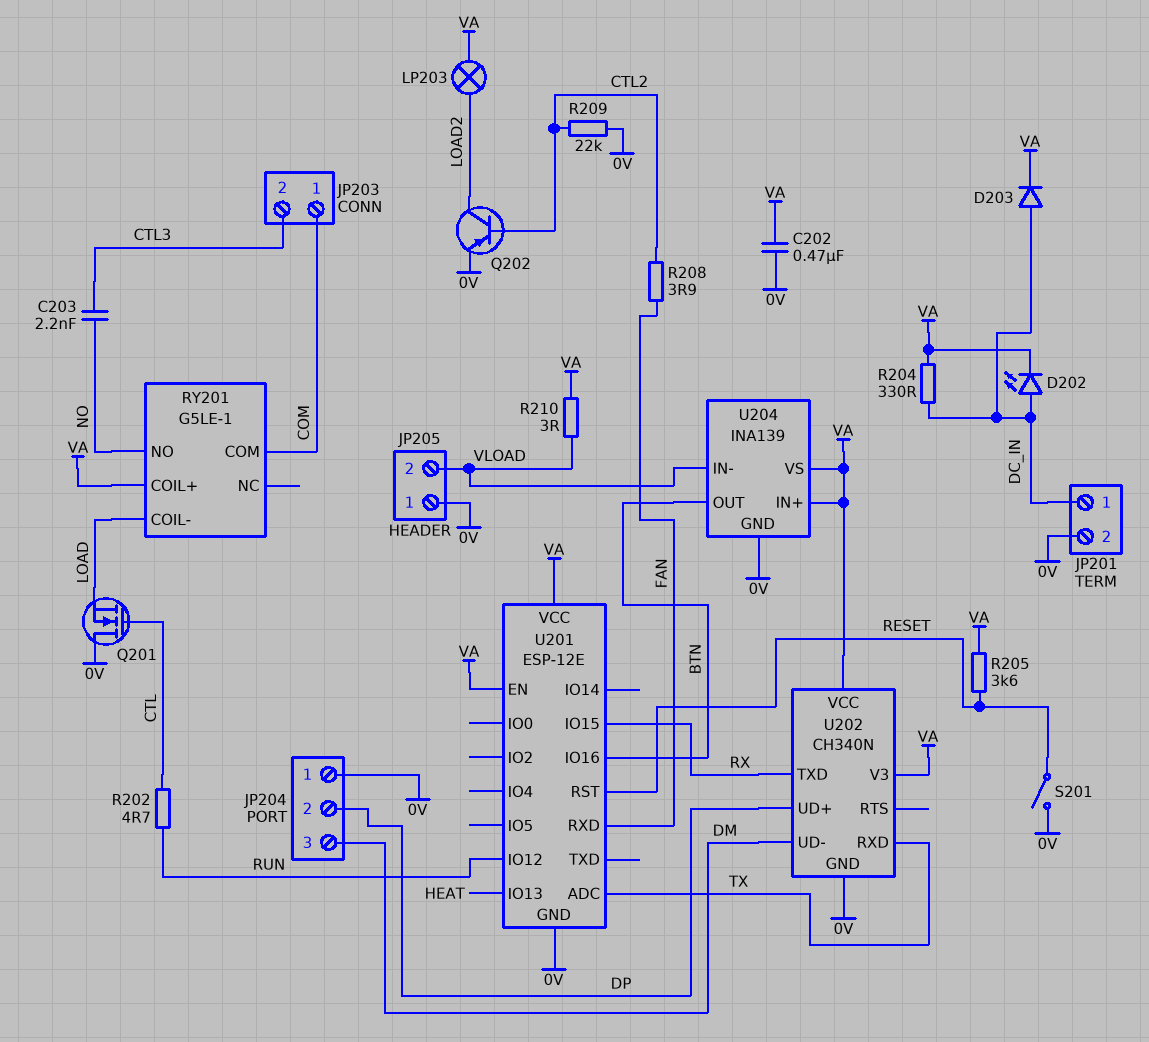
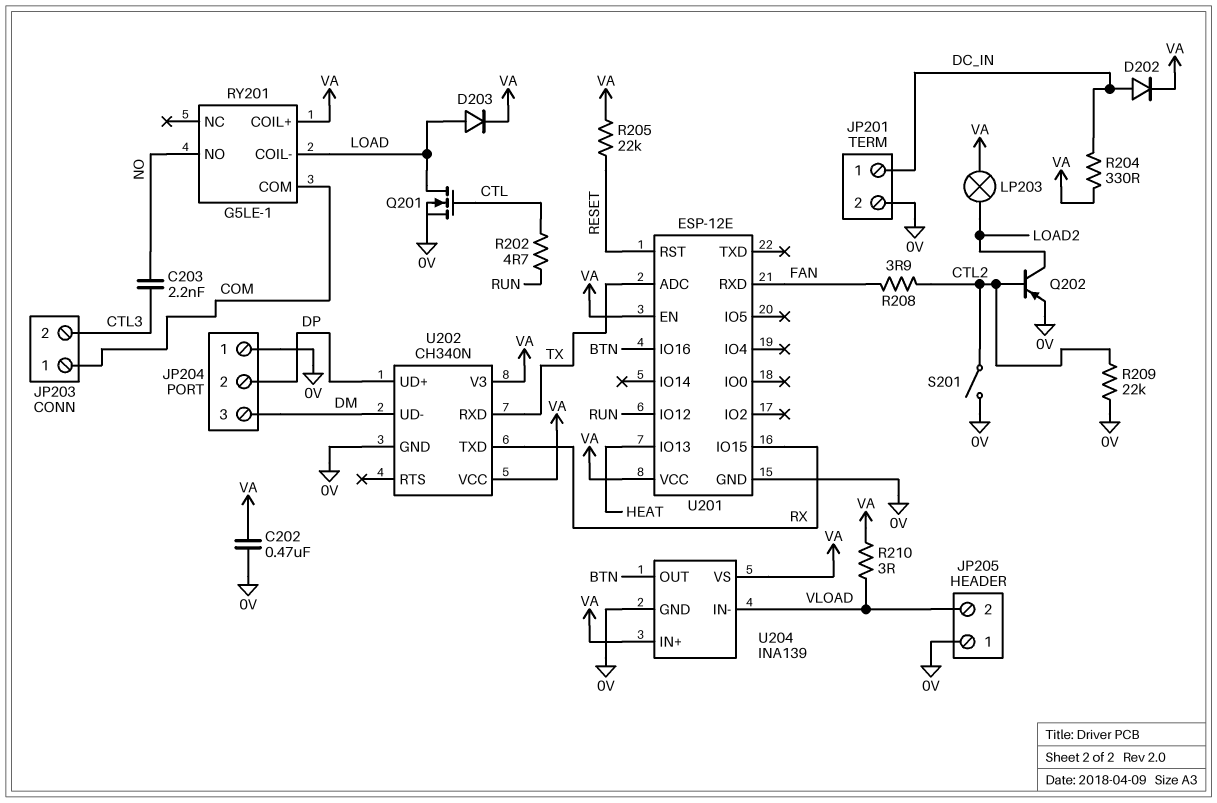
D202: LED (A DC_IN, K VA) -> diode (A DC_IN, K VA)
D203: diode (A DC_IN, K VA) -> diode (A LOAD, K VA)
Q201: NMOS (G CTL, D 0V, S LOAD) -> NMOS (G CTL, D LOAD, S 0V)
R205: 3.6k (RESET, VA) -> 22k (RESET, VA)
S201: switch (0V, RESET) -> switch (0V, CTL2)

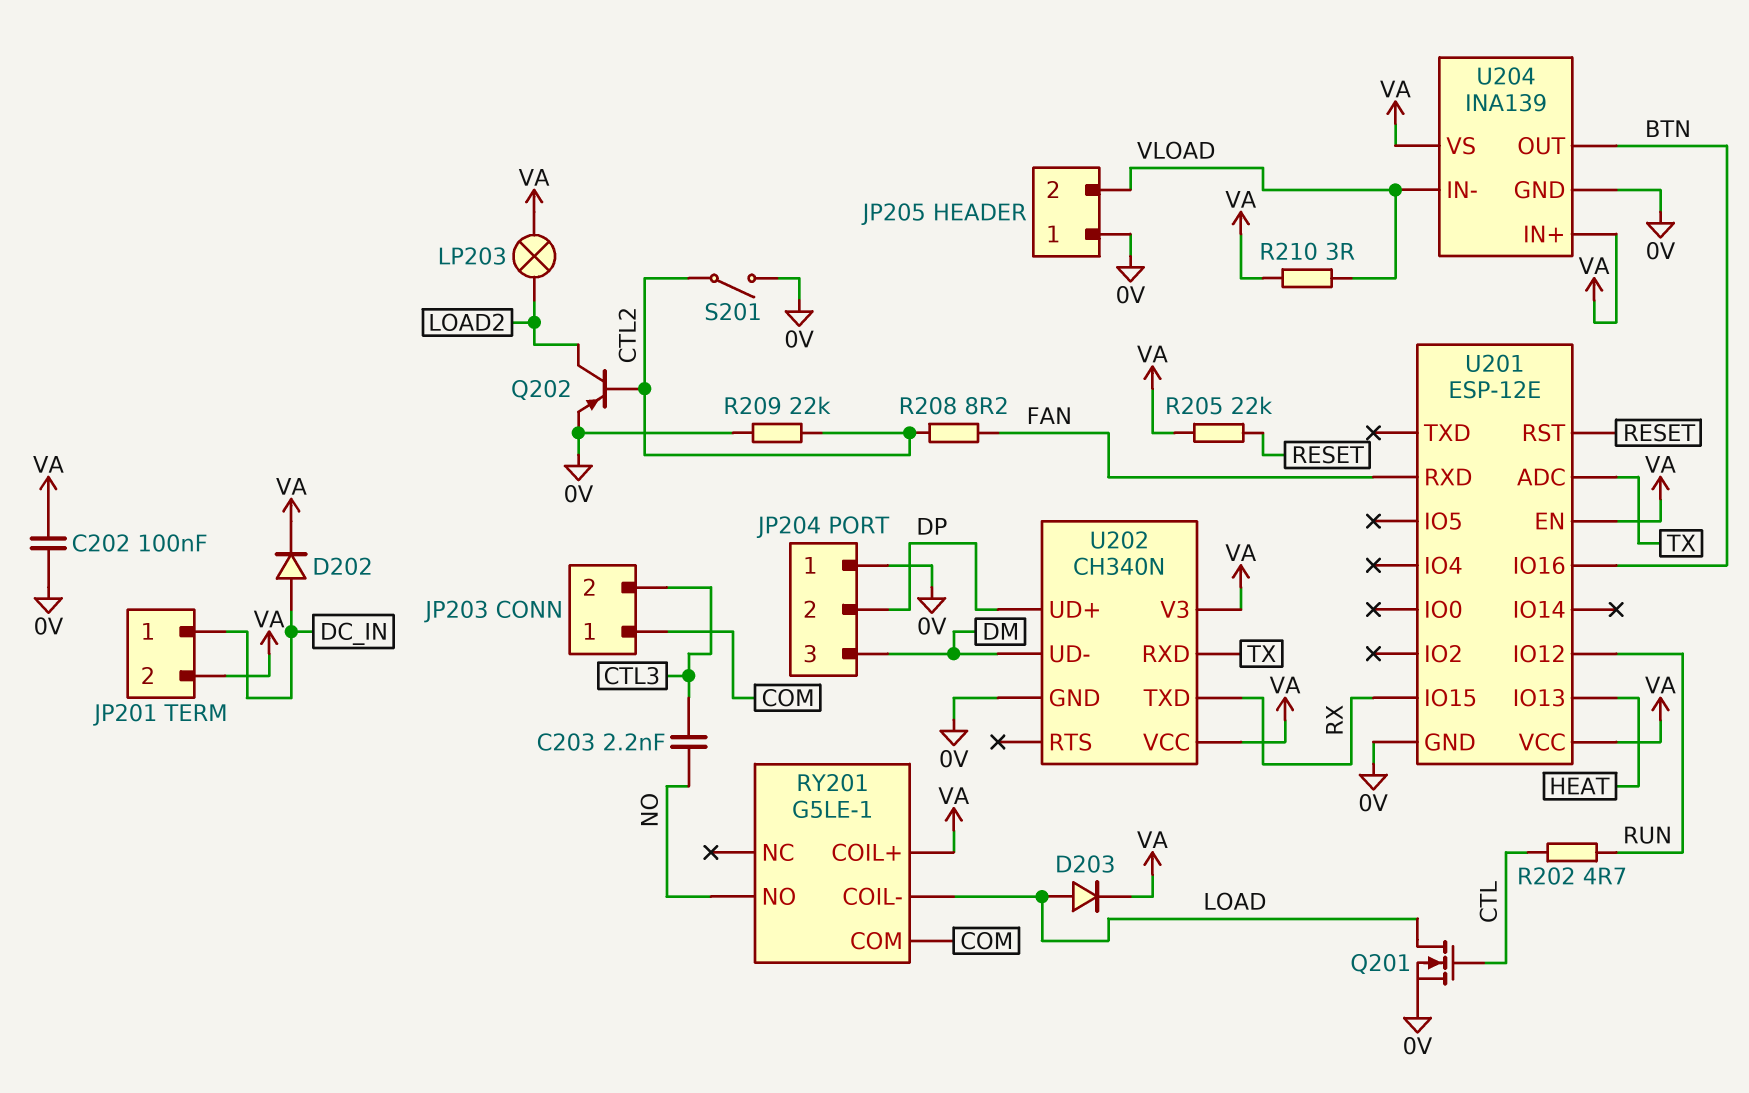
C202: 470nF (0V, VA) -> 100nF (0V, VA)
JP201 pin 2: 0V -> VA
R204: 330 (DC_IN, VA) -> none
R208: 3.9 (CTL2, FAN) -> 8.2 (CTL2, FAN)

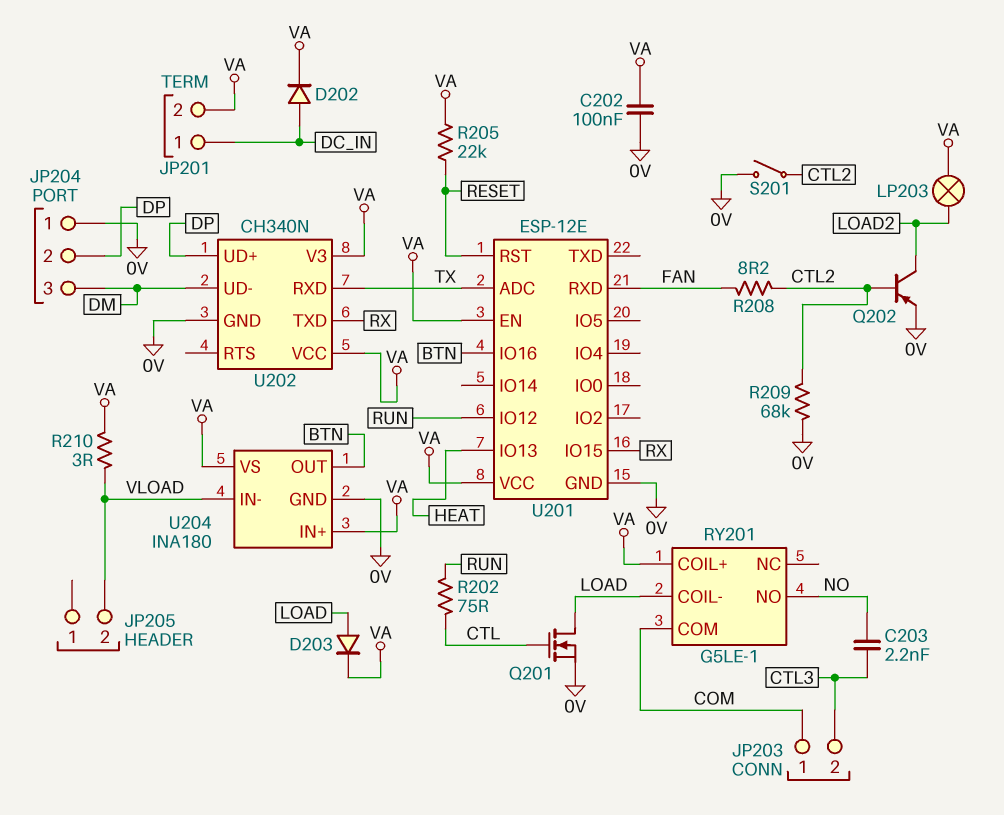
JP205 pin 1: 0V -> none
R202: 4.7 (CTL, RUN) -> 75 (CTL, RUN)
R209: 22k (0V, CTL2) -> 68k (0V, CTL2)
U204: INA139 -> INA180

